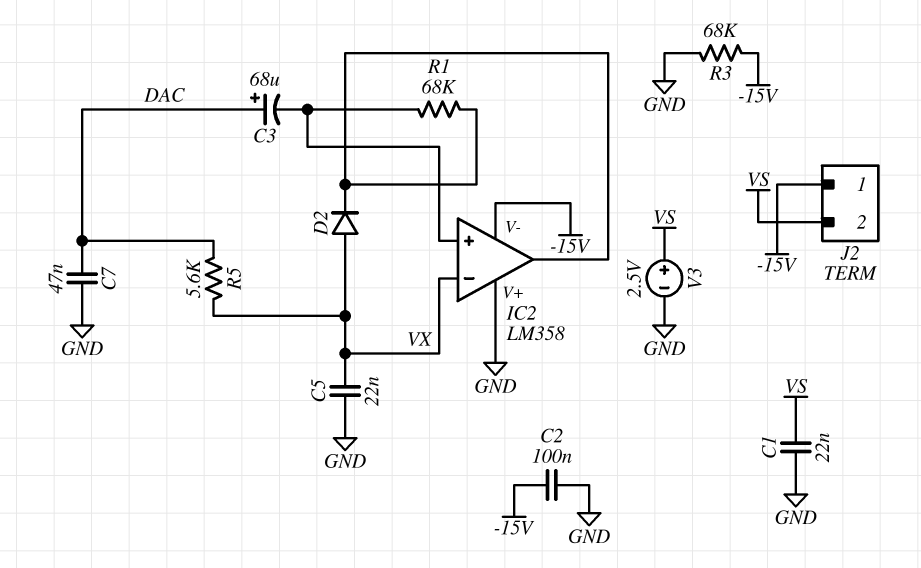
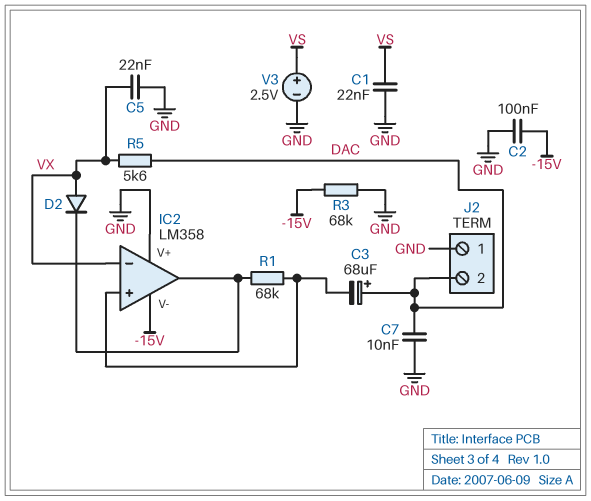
C7: 47nF (DAC, GND) -> 10nF (DAC, GND)
J2 pin 1: -15V -> GND
J2 pin 2: VS -> DAC

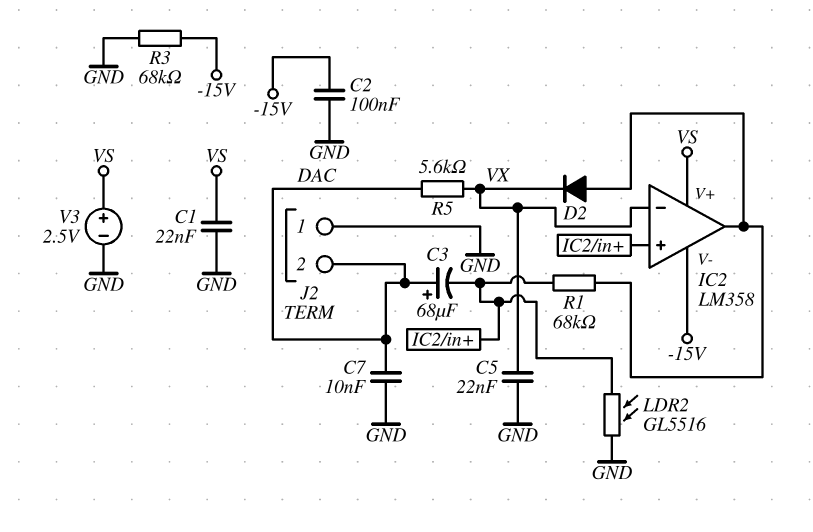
D2: diode (A VX, K IC2/out) -> diode (A IC2/out, K VX)
IC2 pin V+: GND -> VS
LDR2: none -> GL5516 (GND, IC2/in+)

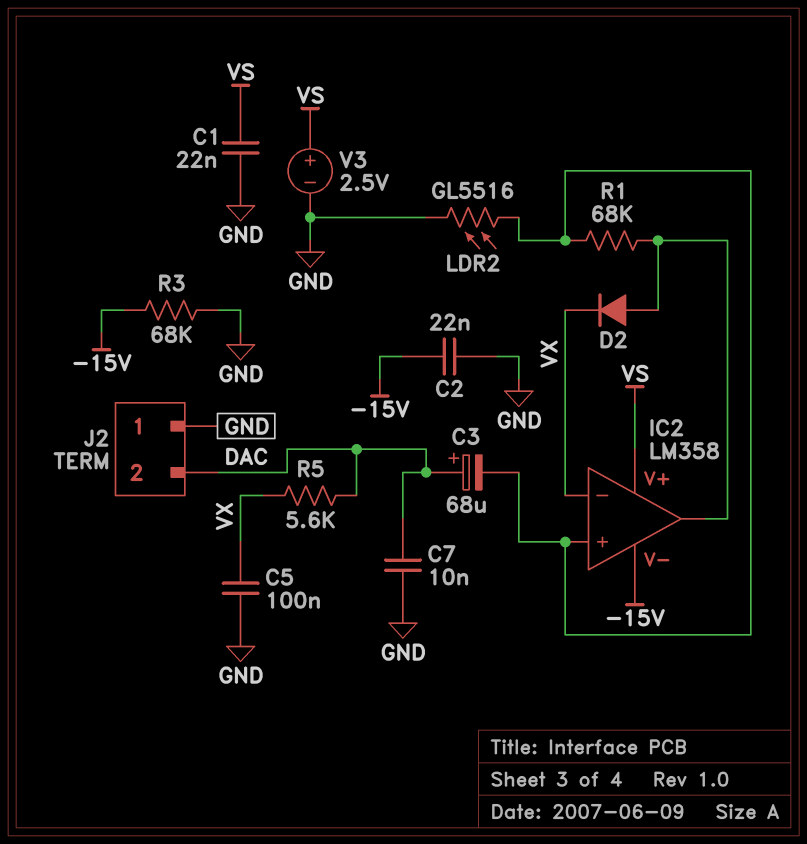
C2: 100nF (-15V, GND) -> 22nF (-15V, GND)
C5: 22nF (GND, VX) -> 100nF (GND, VX)

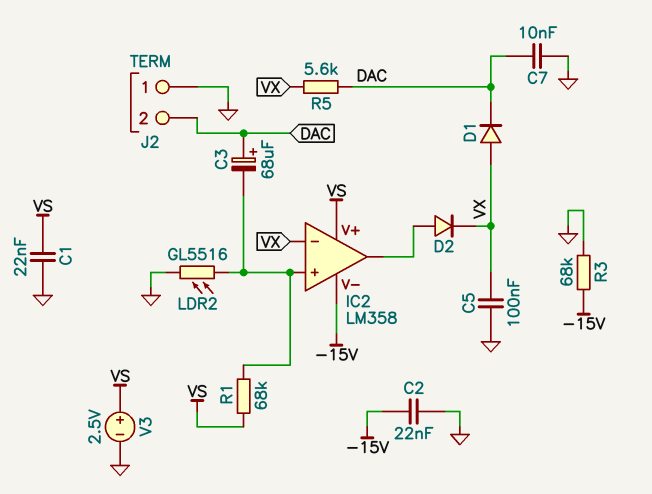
D1: none -> diode (A VX, K DAC)
R1: 68k (IC2/in+, IC2/out) -> 68k (IC2/in+, VS)

